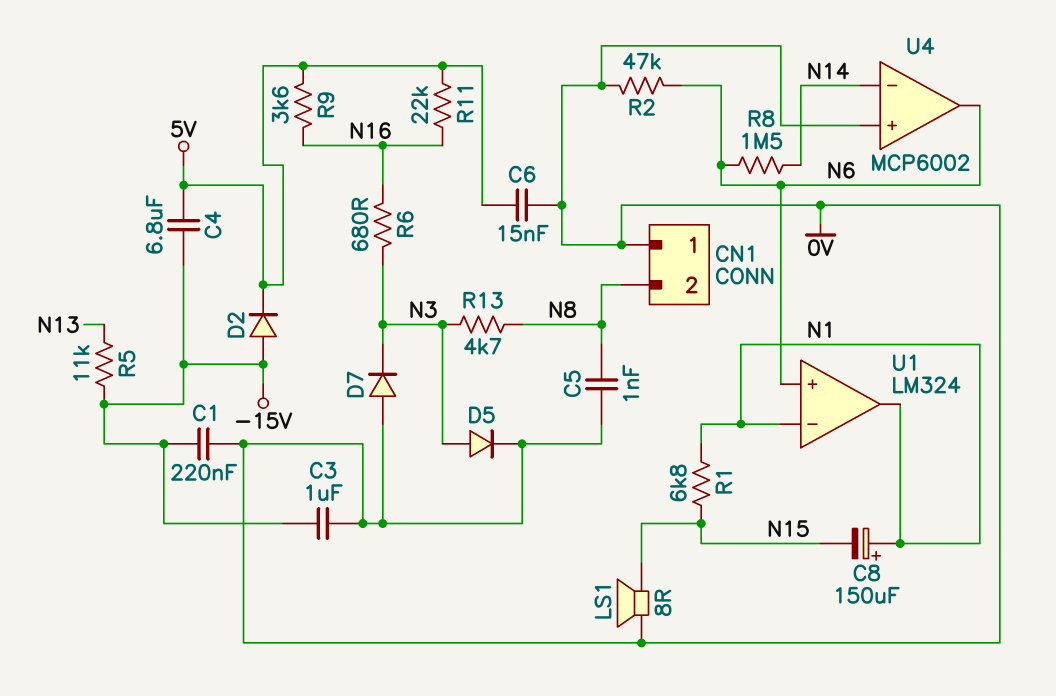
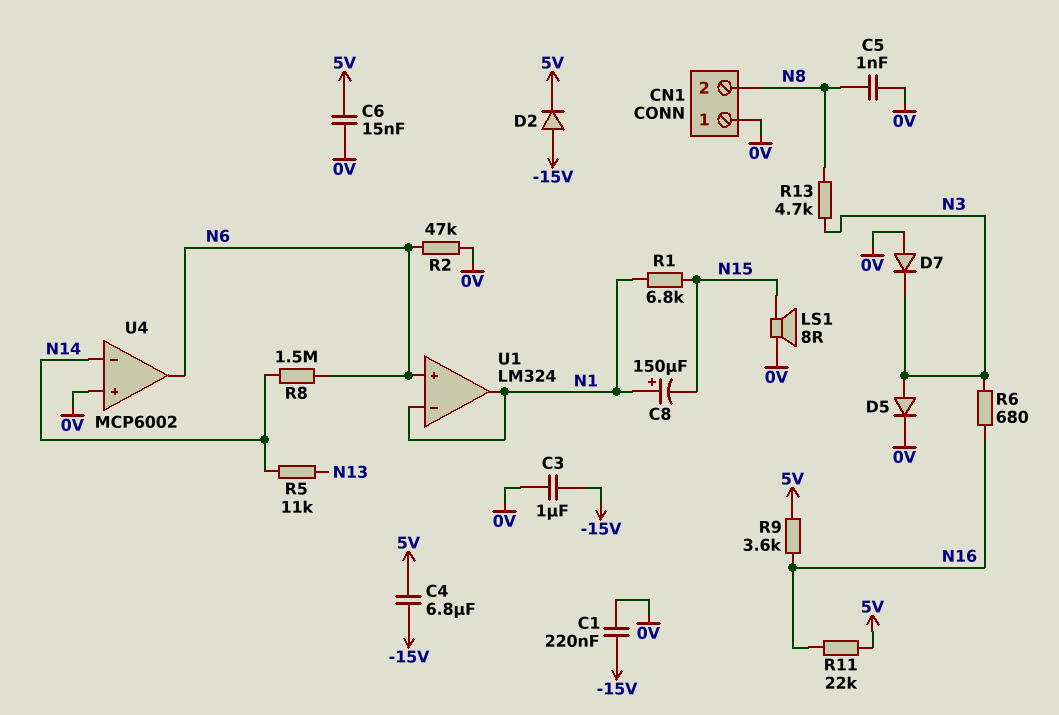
R5: 11k (-15V, N13) -> 11k (N13, N14)

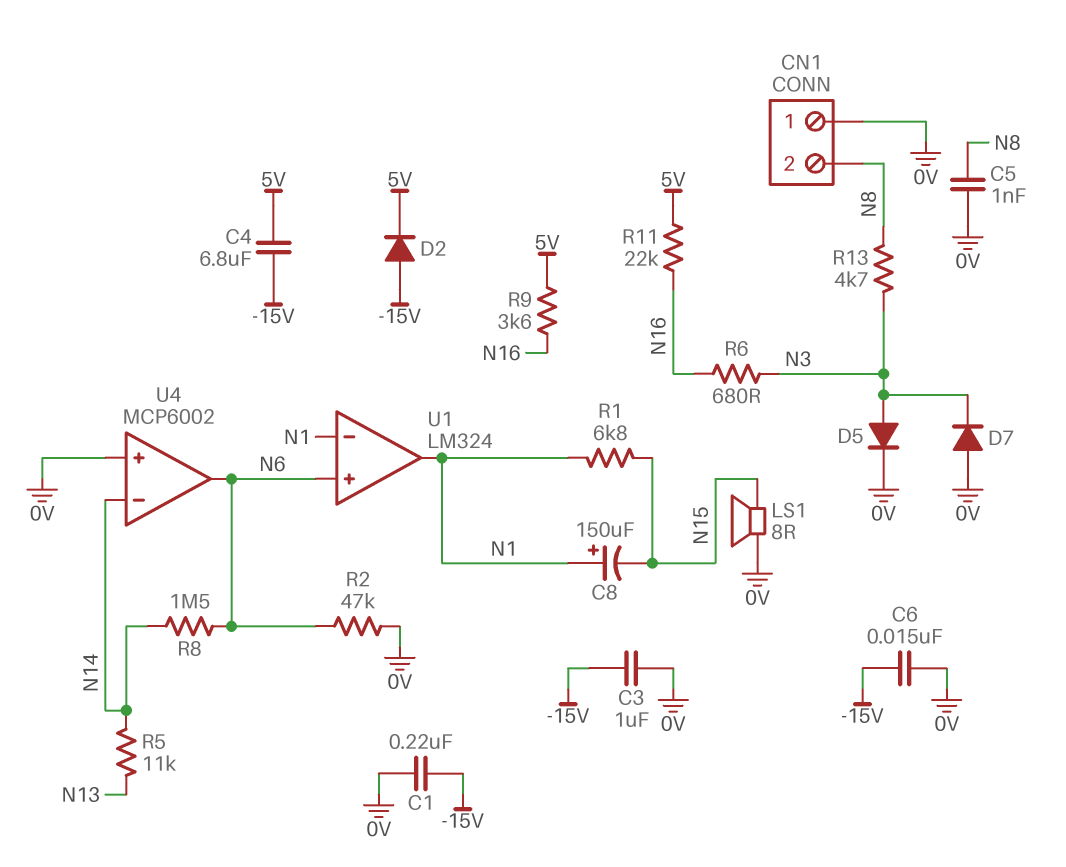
C6: 15nF (0V, 5V) -> 15nF (-15V, 0V)

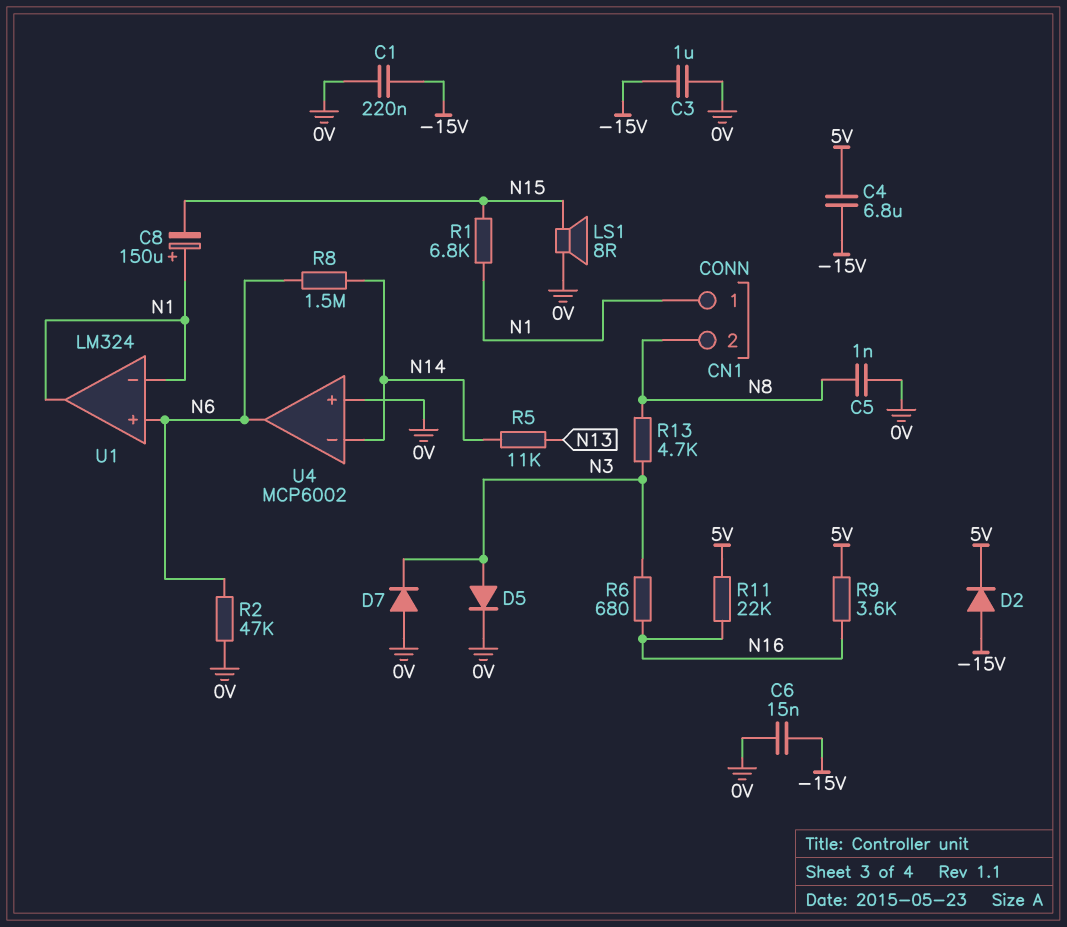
CN1 pin 1: 0V -> N1

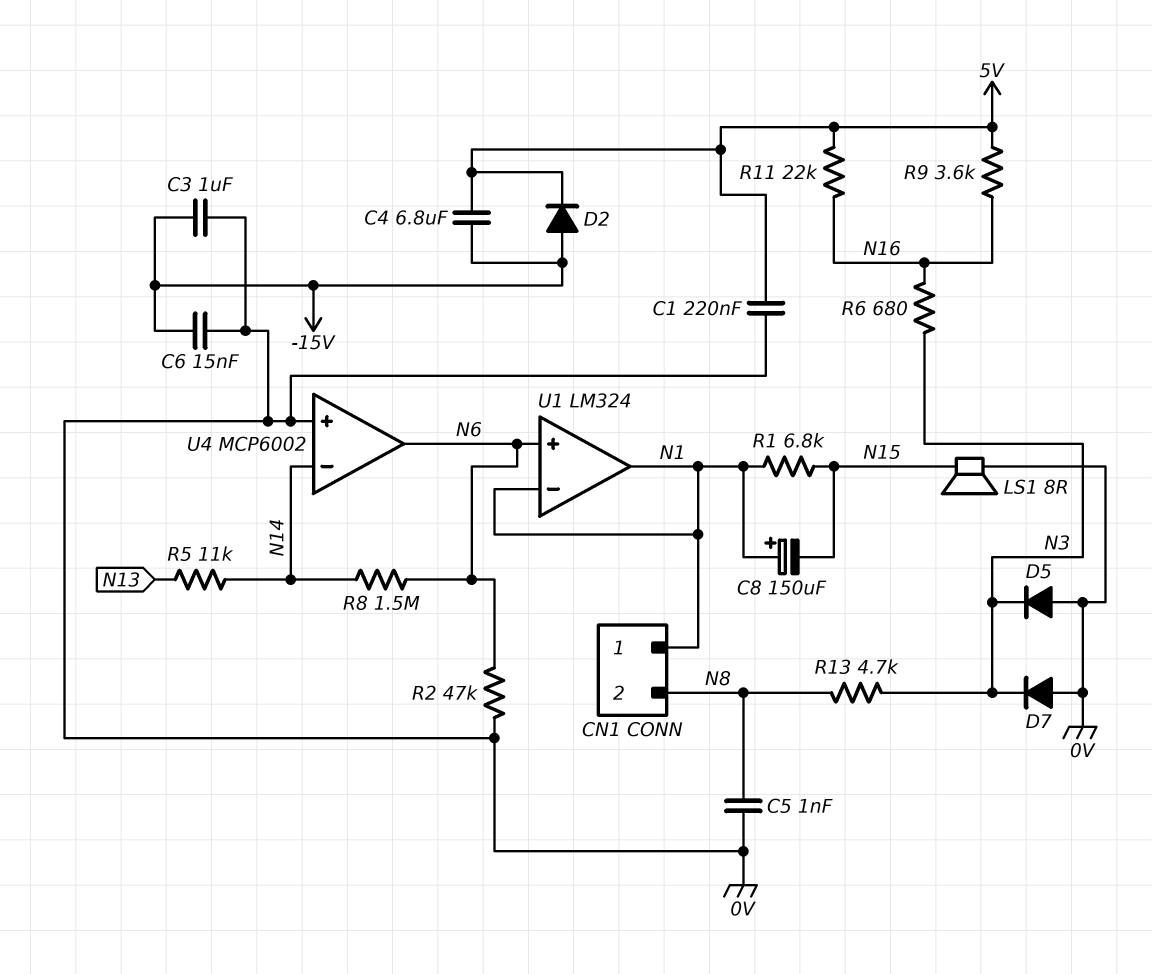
C1: 220nF (-15V, 0V) -> 220nF (0V, 5V)
D5: diode (A N3, K 0V) -> diode (A 0V, K N3)

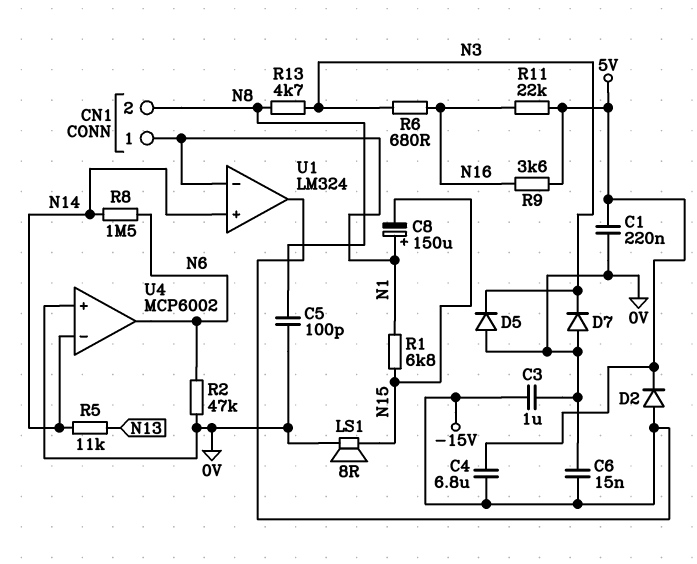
C5: 1nF (0V, N8) -> 100pF (0V, N8)
U1 pin in+: N6 -> N14
U1 pin out: N1 -> -15V

